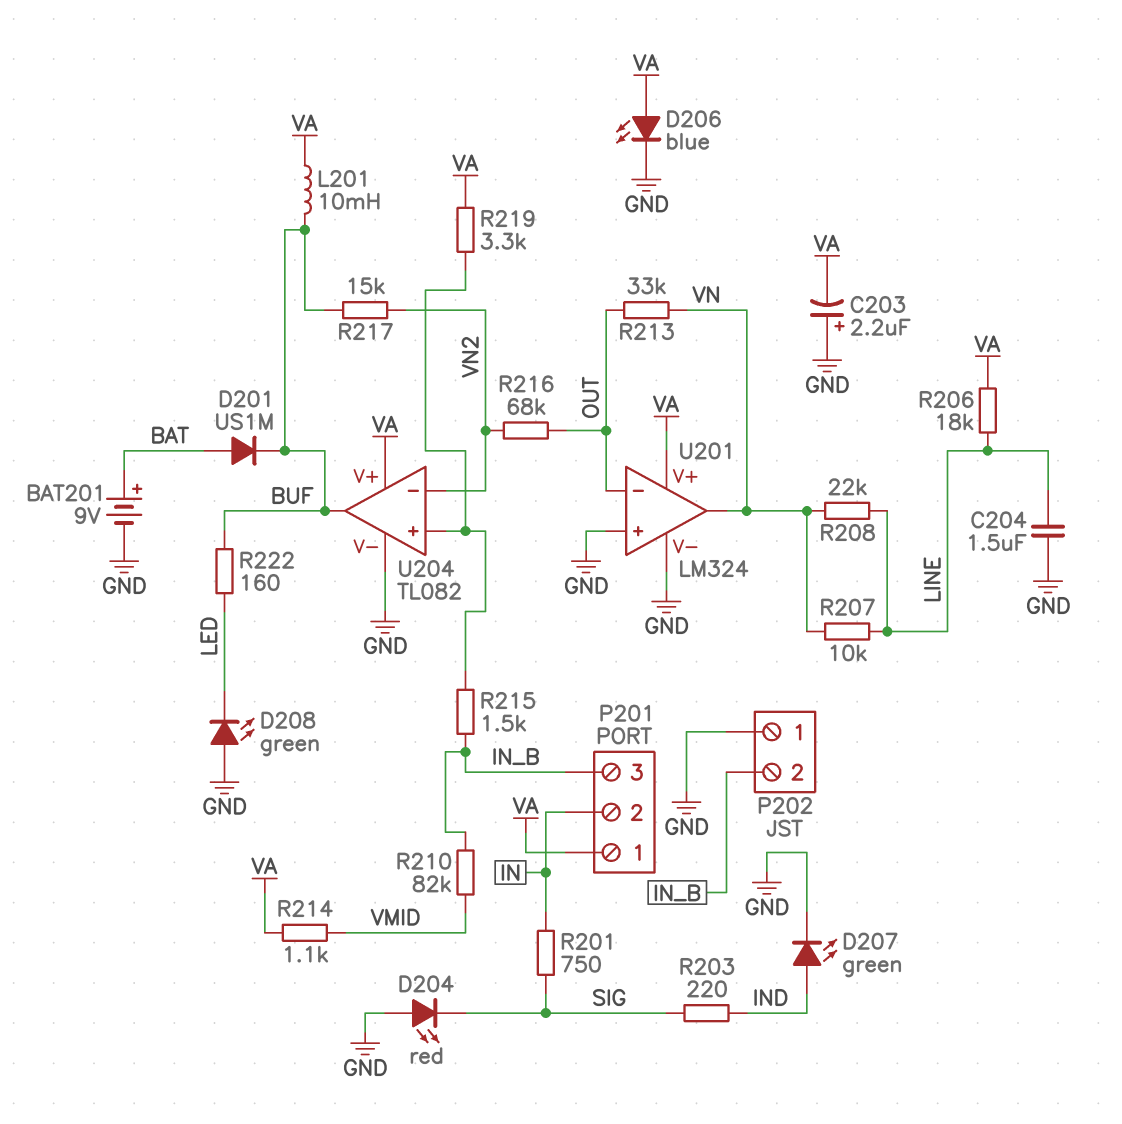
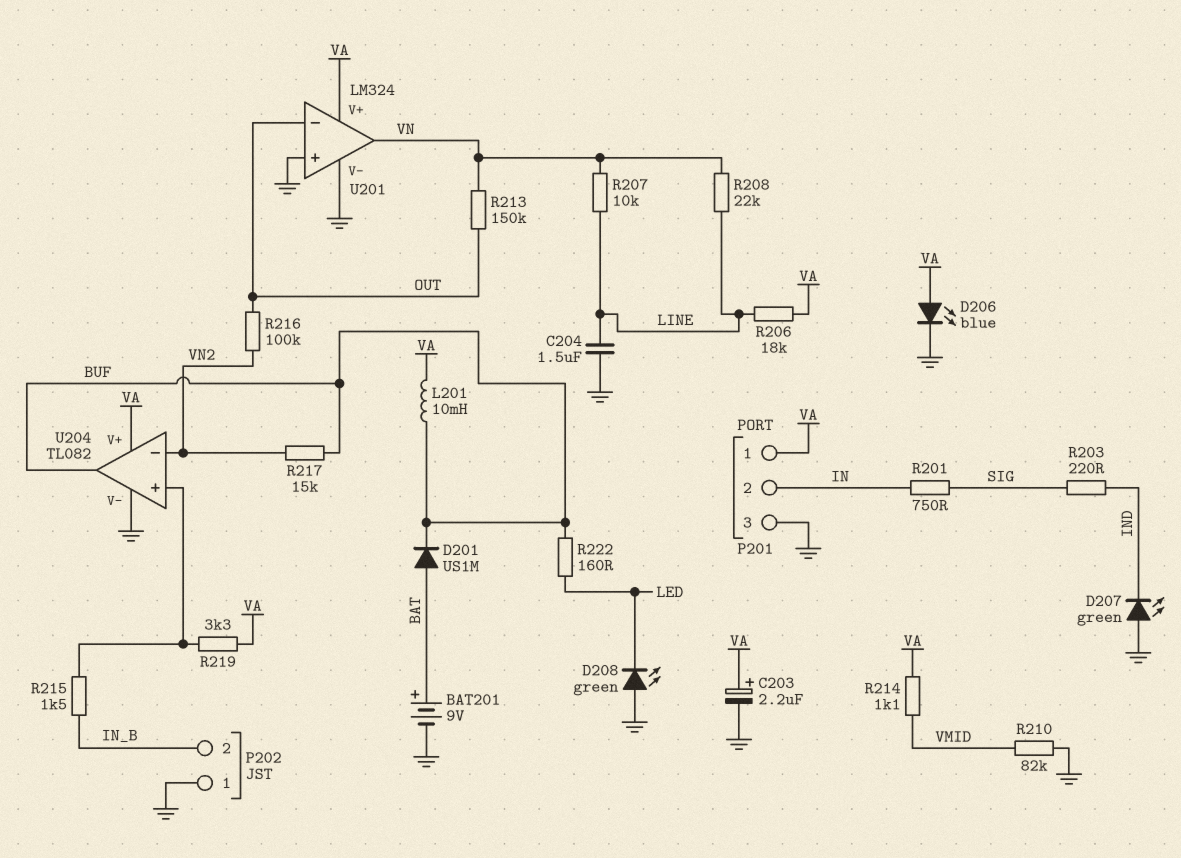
C203: 2.2uF (plus GND, minus VA) -> 2.2uF (plus VA, minus GND)
D204: LED red (A GND, K SIG) -> none
D207: LED green (A IND, K GND) -> LED green (A GND, K IND)
P201 pin 3: IN_B -> GND
R210: 82k (IN_B, VMID) -> 82k (GND, VMID)
R213: 33k (OUT, VN) -> 150k (OUT, VN)
R216: 68k (OUT, VN2) -> 100k (OUT, VN2)

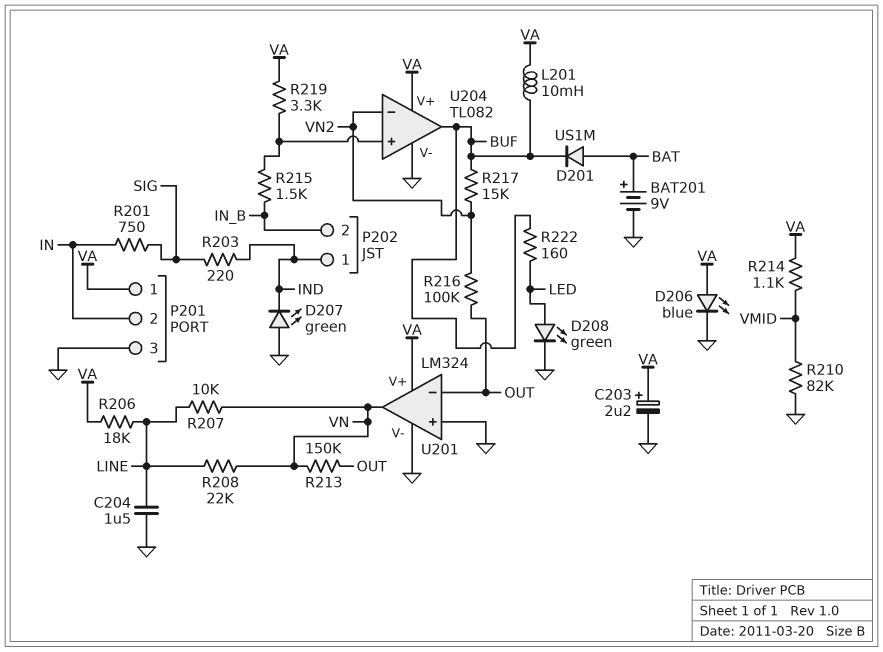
D208: LED green (A GND, K LED) -> LED green (A LED, K GND)
P202 pin 1: GND -> IND

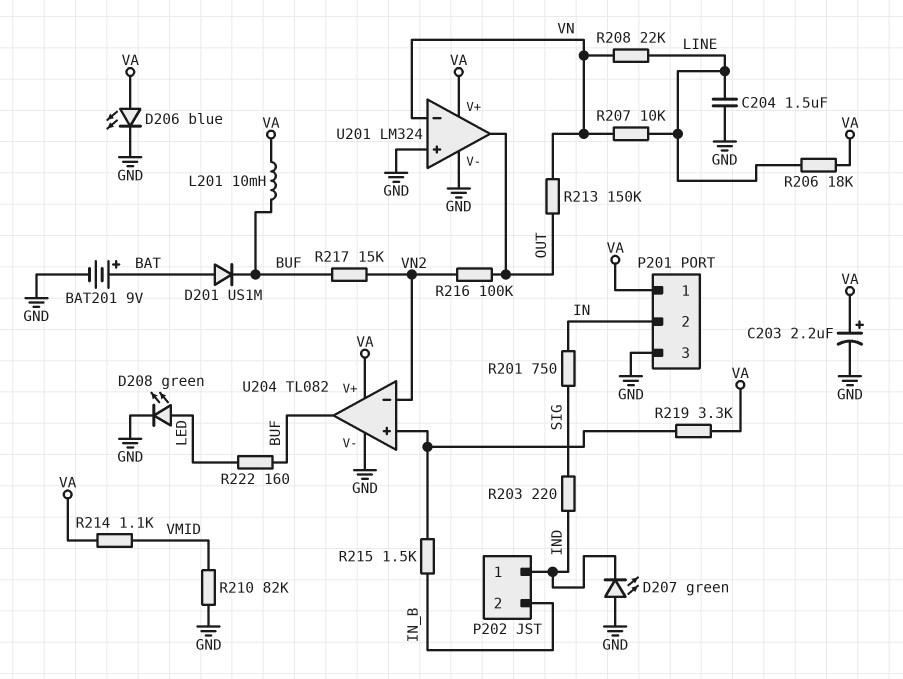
U201 pin in-: OUT -> VN
U201 pin out: VN -> OUT

